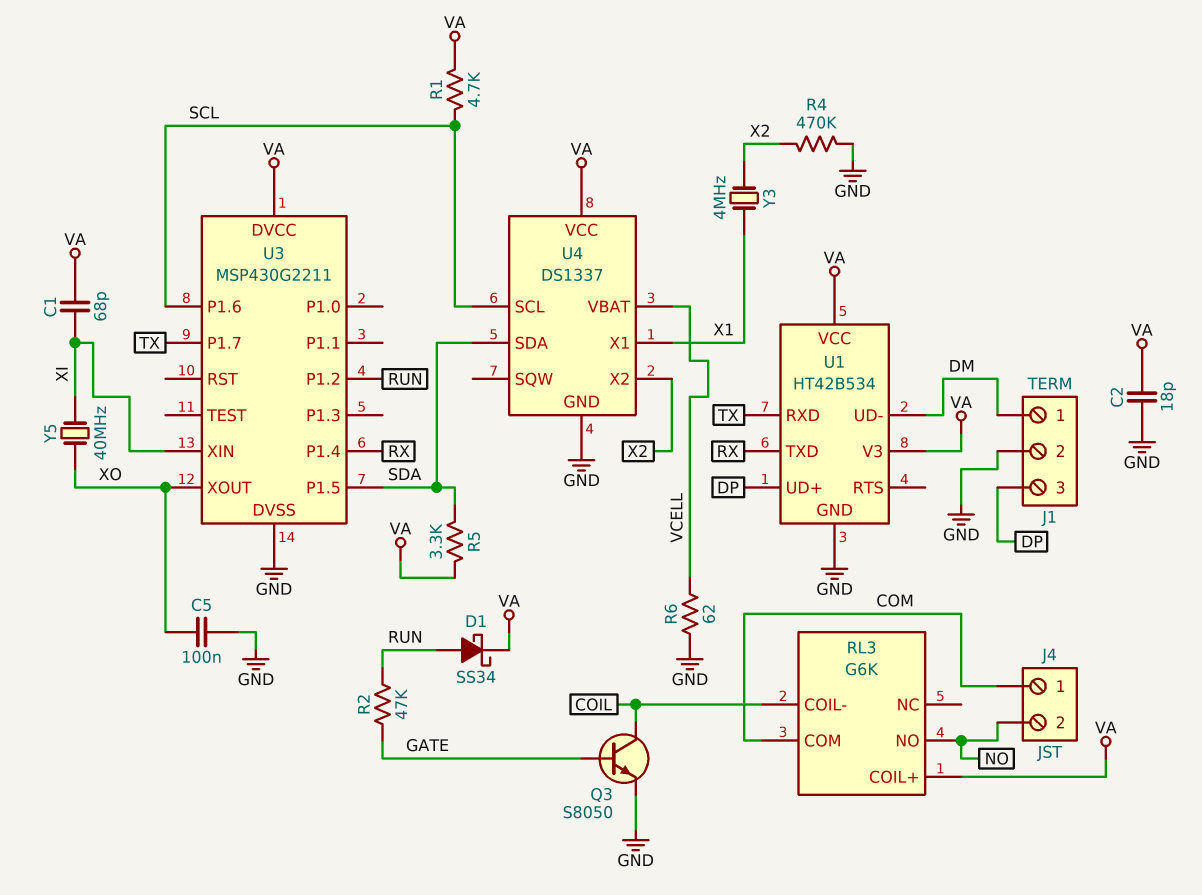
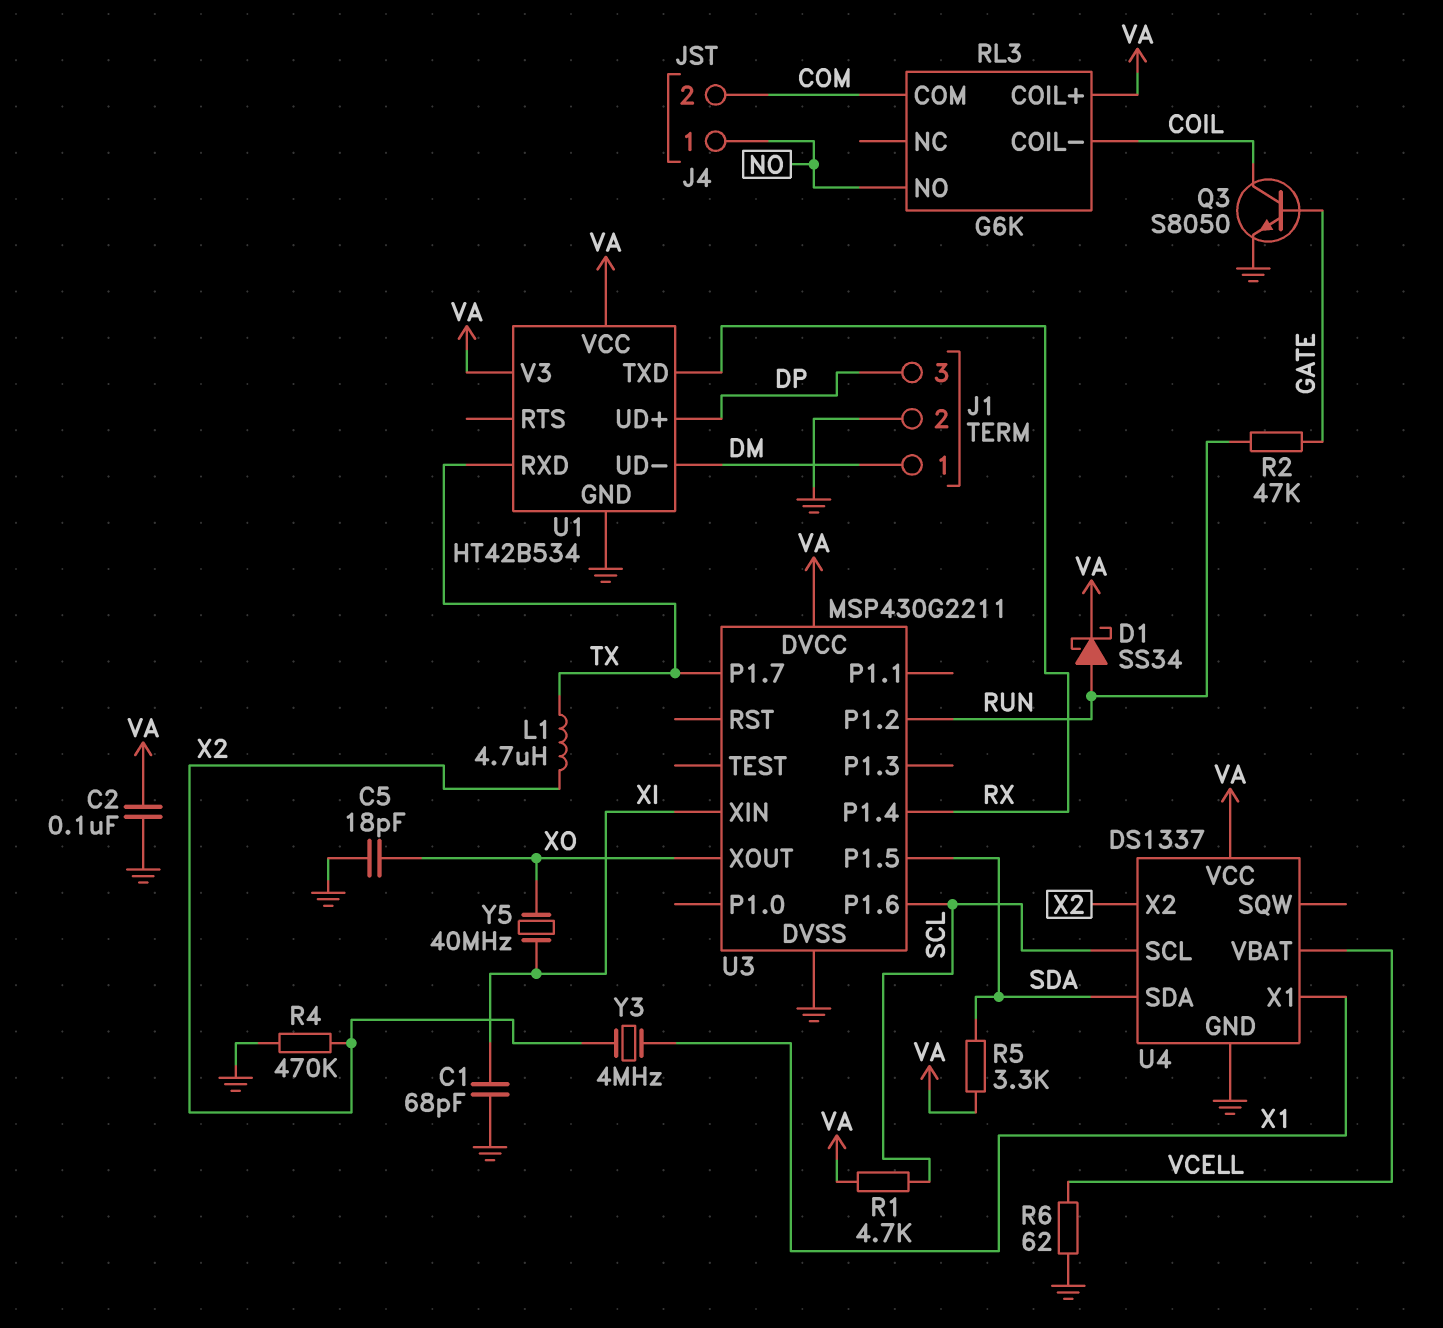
C1: 68pF (VA, XI) -> 68pF (GND, XI)
C2: 18pF (GND, VA) -> 100nF (GND, VA)
C5: 100nF (GND, XO) -> 18pF (GND, XO)
J4 pin 1: COM -> NO
J4 pin 2: NO -> COM
L1: none -> 4.7uH (TX, X2)

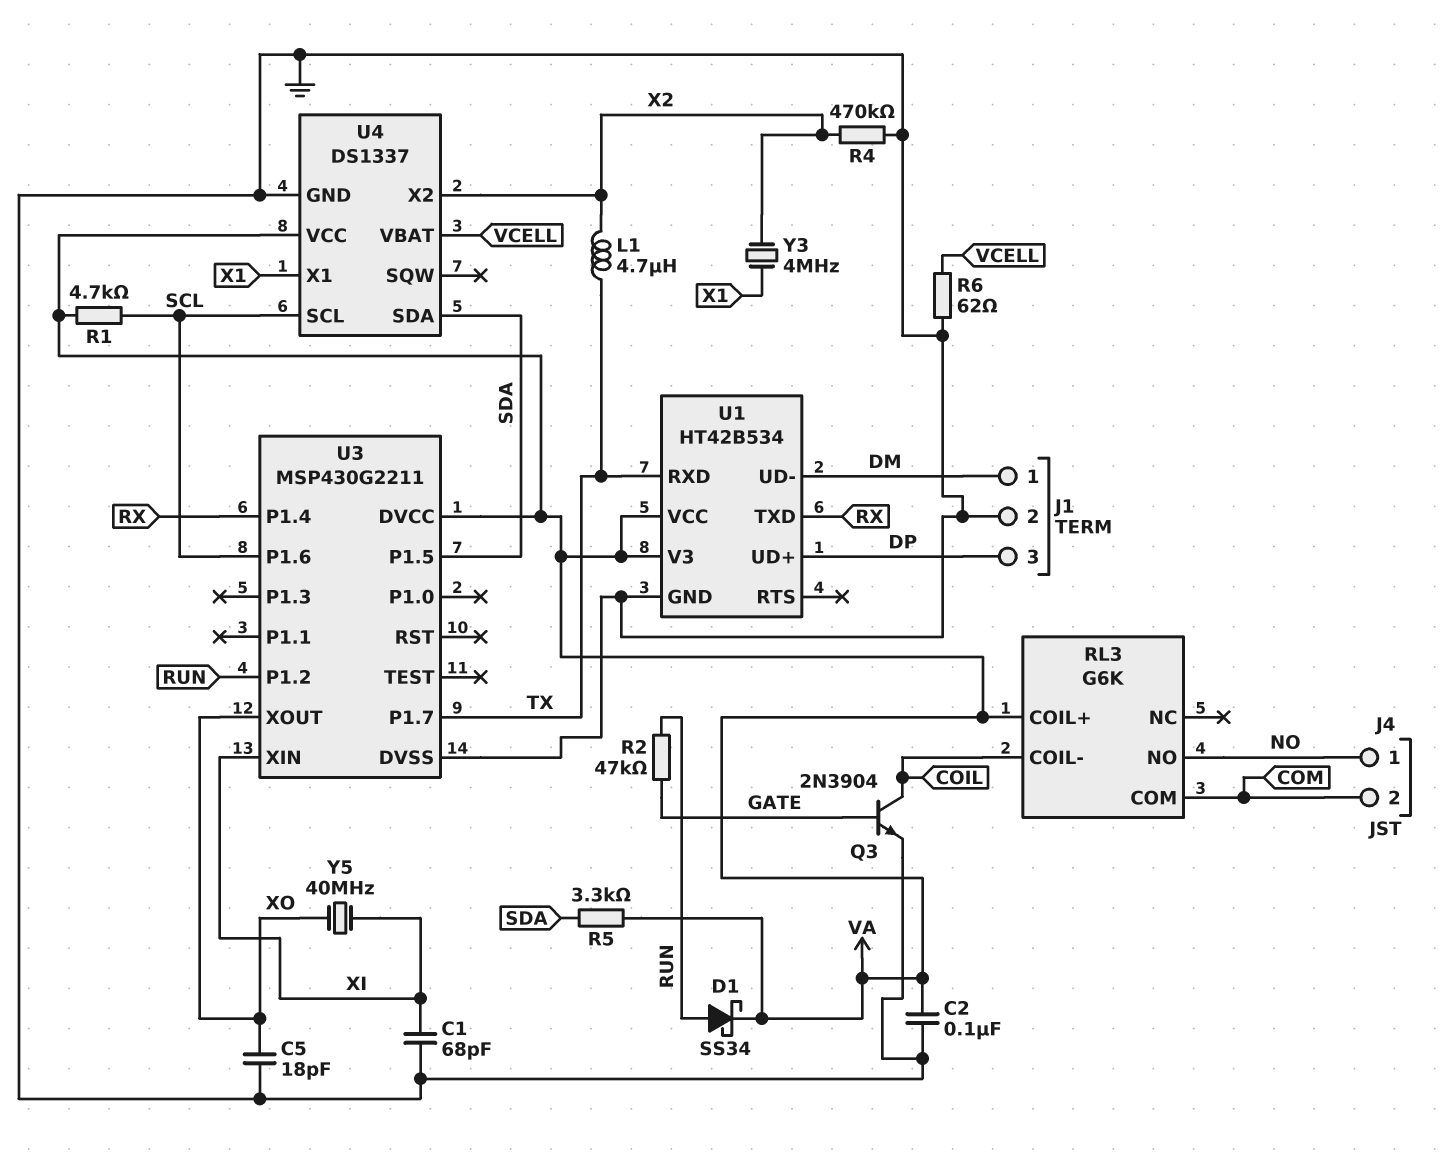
Q3: NPN S8050 (B GATE, C COIL, E GND) -> NPN 2N3904 (B GATE, C COIL, E GND)

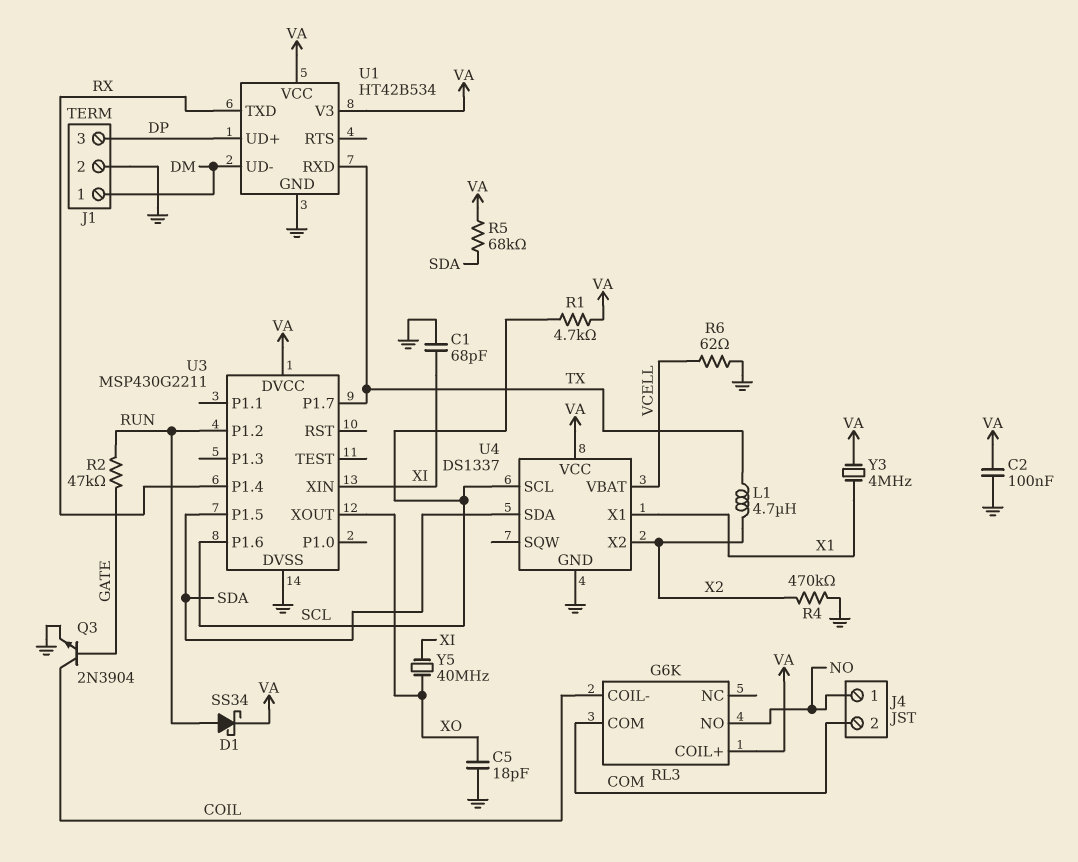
R5: 3.3k (SDA, VA) -> 68k (SDA, VA)
Y3: 4MHz (X1, X2) -> 4MHz (VA, X1)

